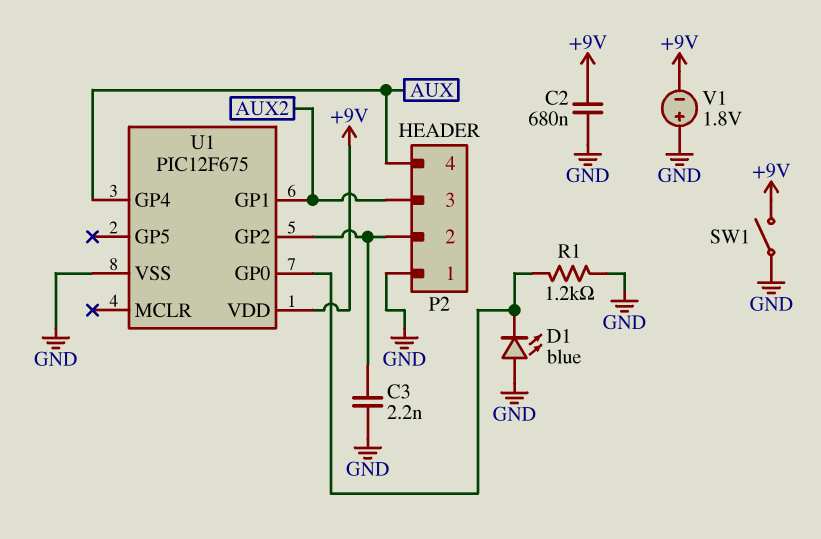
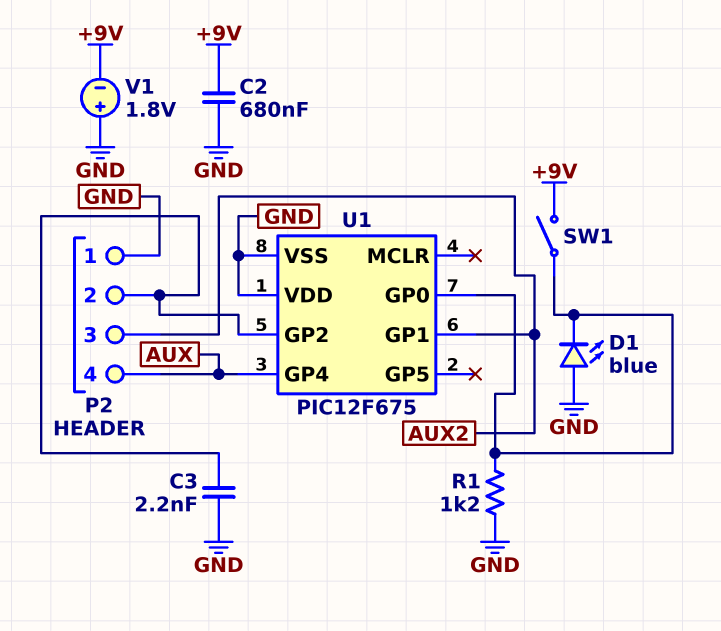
SW1: switch (+9V, GND) -> switch (+9V, U1/GP0)
U1 pin VDD: +9V -> GND

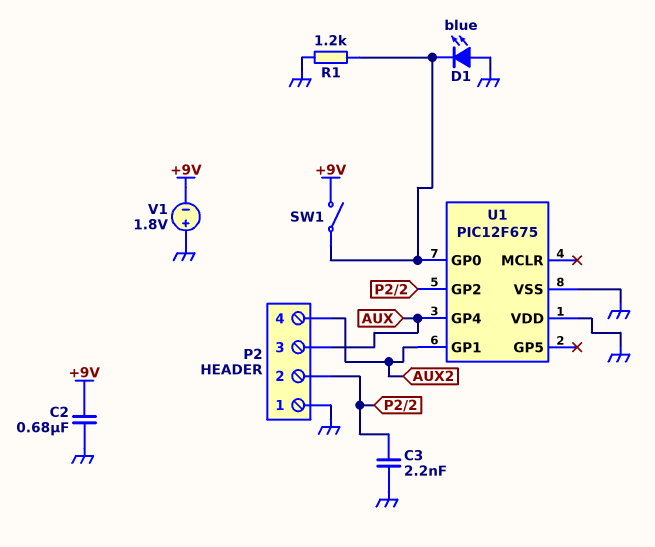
P2 pin 3: AUX2 -> AUX
P2 pin 4: AUX -> AUX2

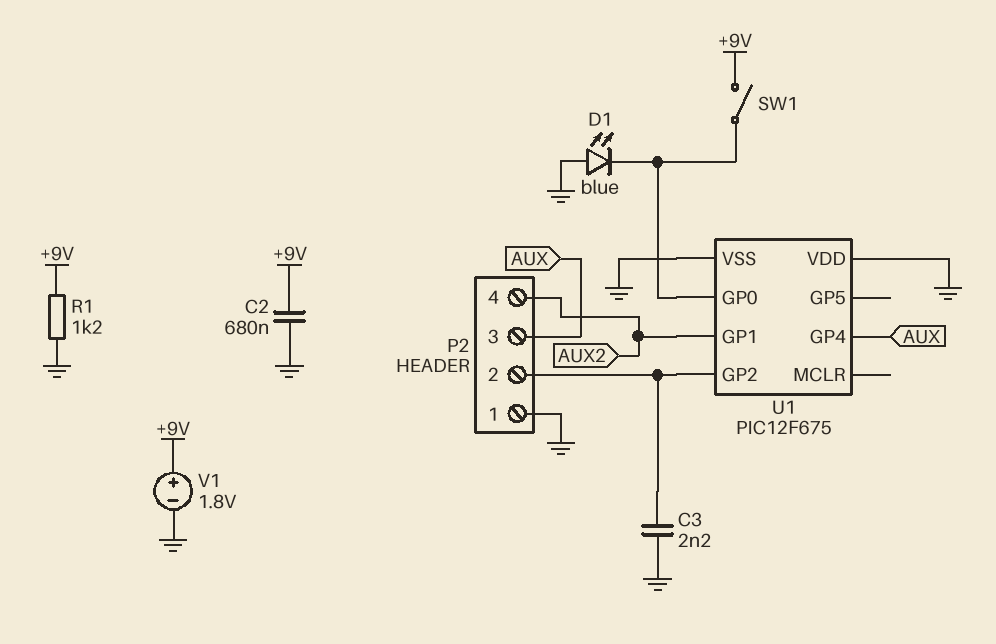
R1: 1.2k (GND, U1/GP0) -> 1.2k (+9V, GND)
V1: 1.8V (plus GND, minus +9V) -> 1.8V (plus +9V, minus GND)

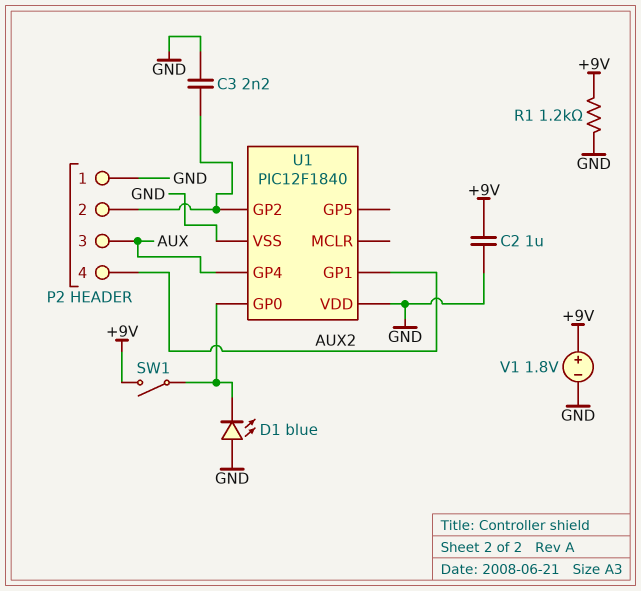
C2: 680nF (+9V, GND) -> 1uF (+9V, GND)
U1: PIC12F675 -> PIC12F1840

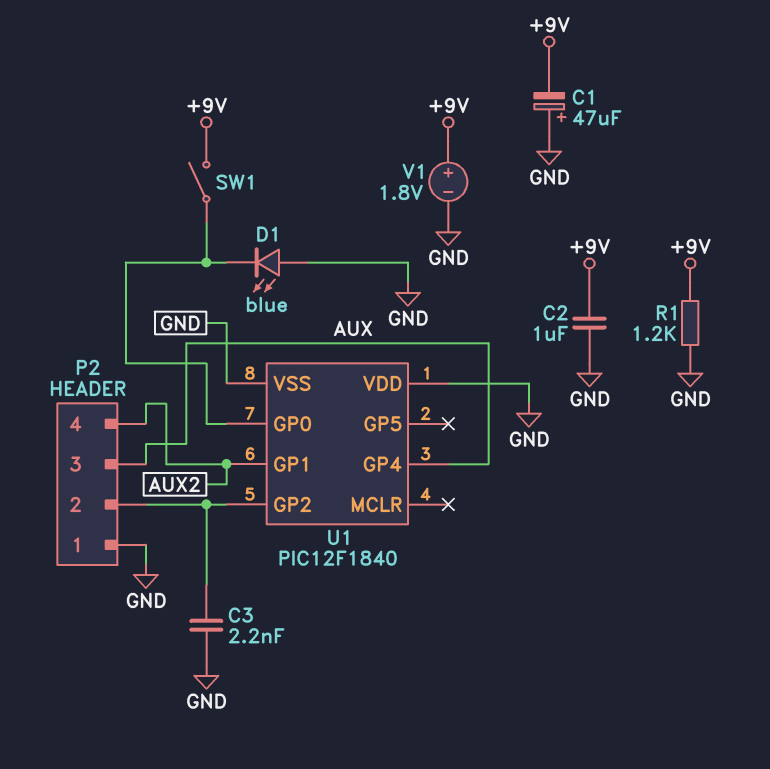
C1: none -> 47uF (plus GND, minus +9V)

